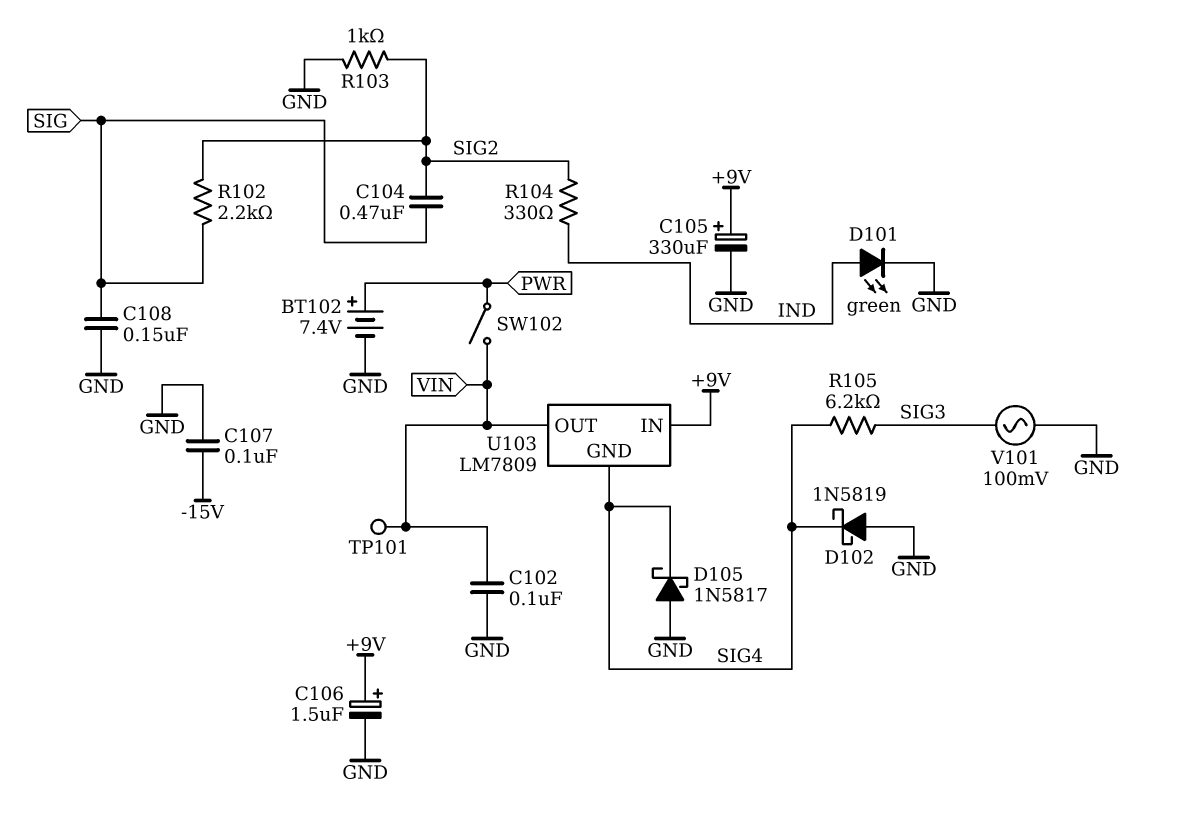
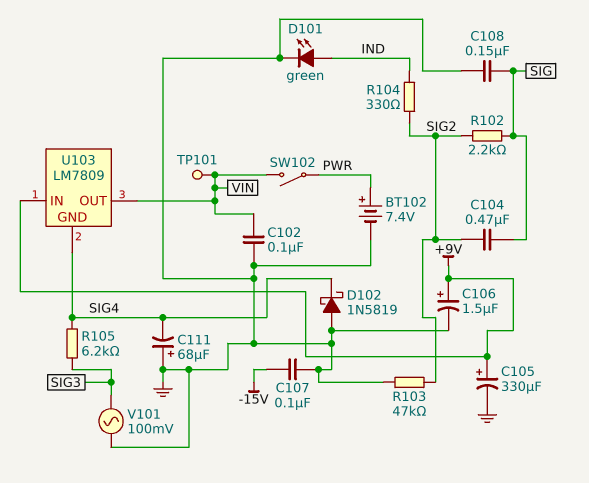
C111: none -> 68uF (plus GND, minus SIG4)
D105: schottky 1N5817 (A GND, K SIG4) -> none
R103: 1k (GND, SIG2) -> 47k (GND, SIG2)

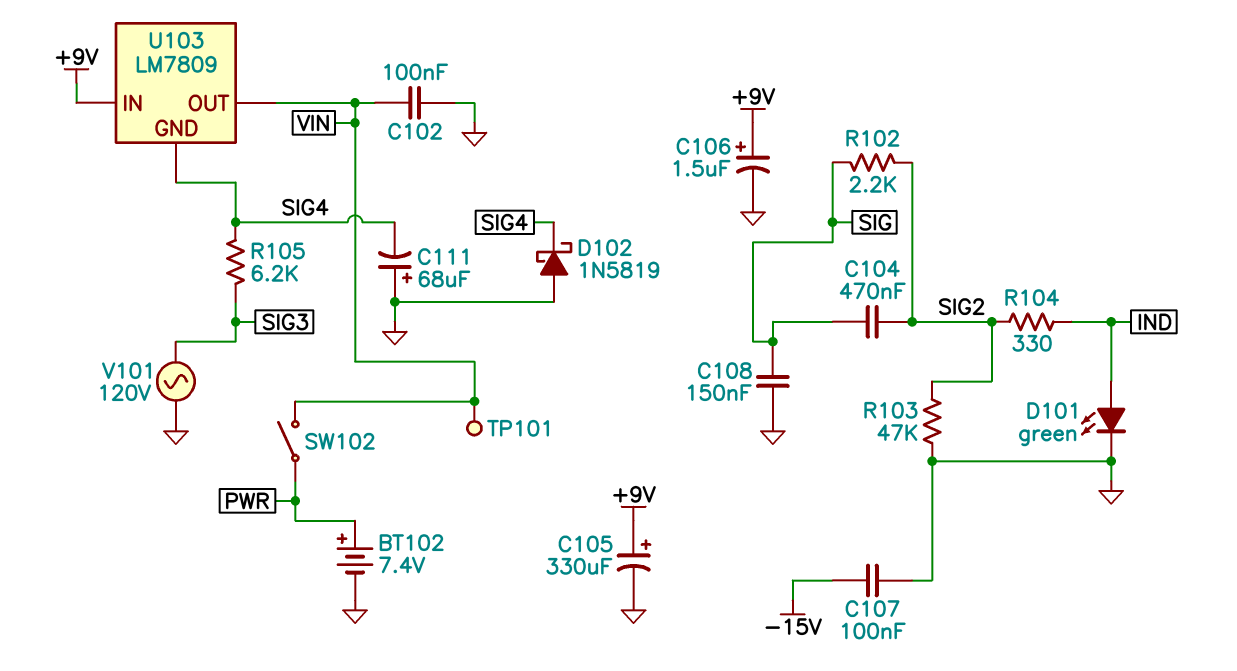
V101: AC 100mV (GND, SIG3) -> AC 120V (GND, SIG3)

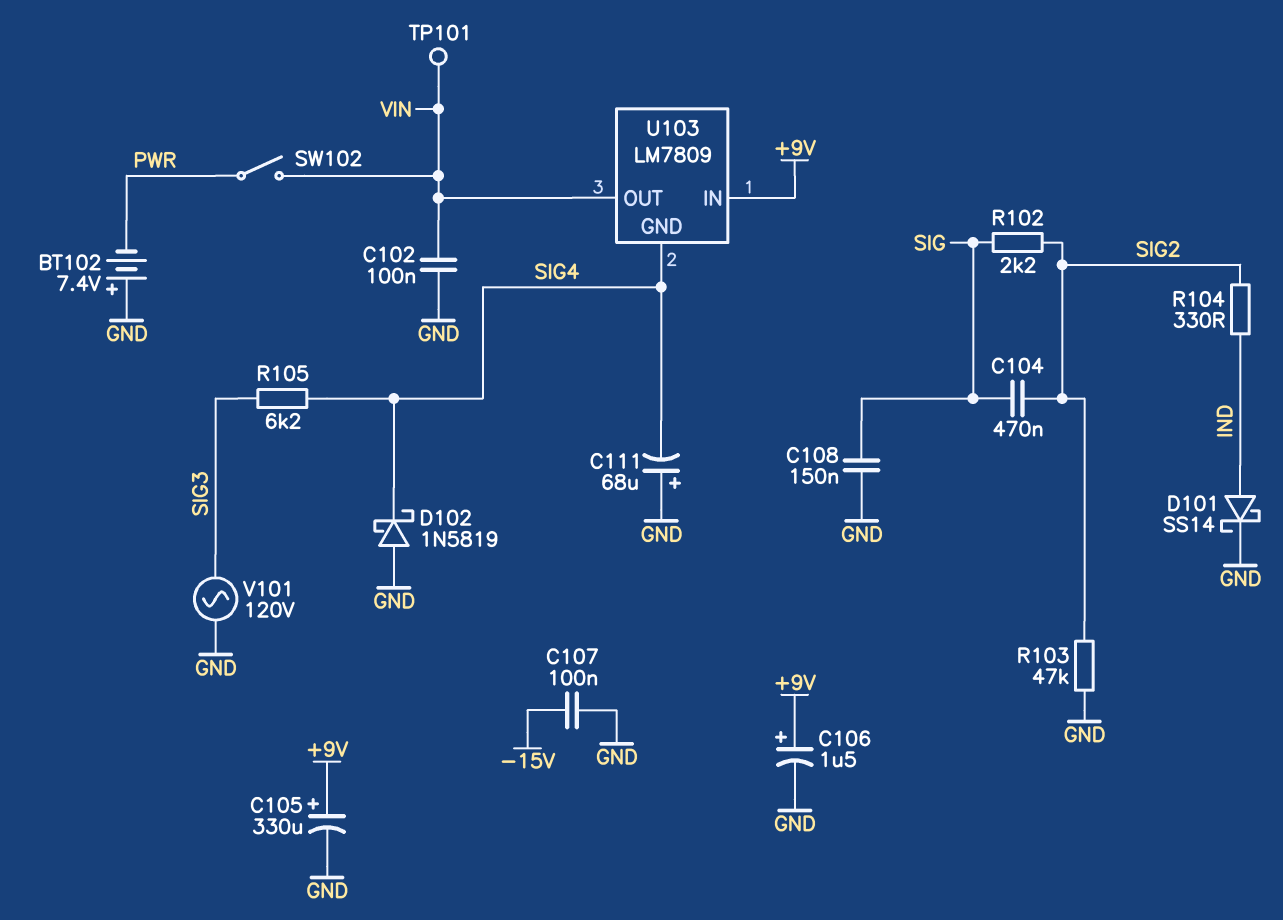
BT102: 7.4V (plus PWR, minus GND) -> 7.4V (plus GND, minus PWR)
D101: LED green (A IND, K GND) -> schottky SS14 (A IND, K GND)

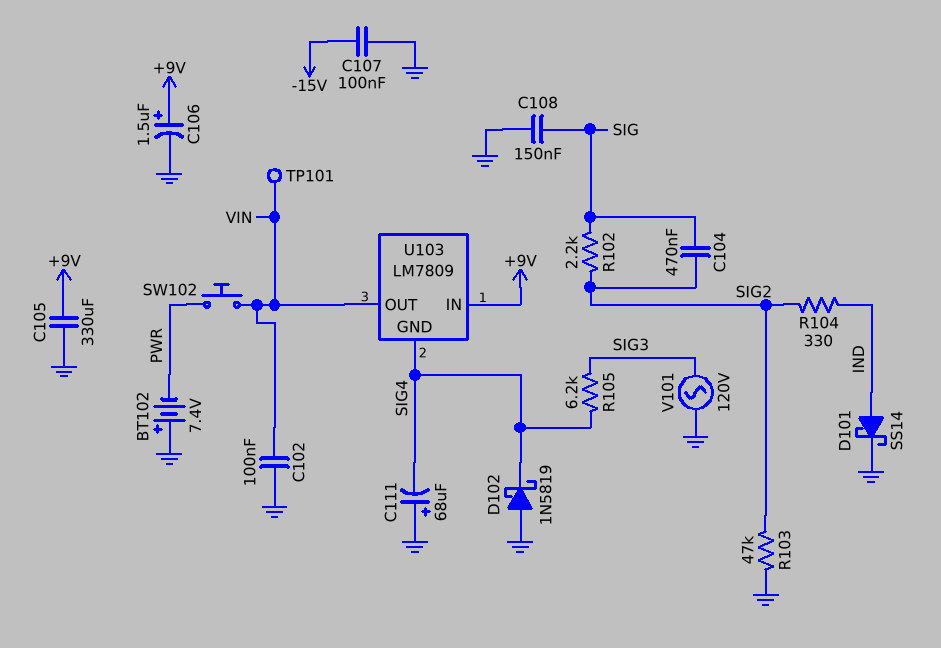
C105: 330uF (plus +9V, minus GND) -> 330uF (+9V, GND)
SW102: switch (PWR, VIN) -> button (PWR, VIN)

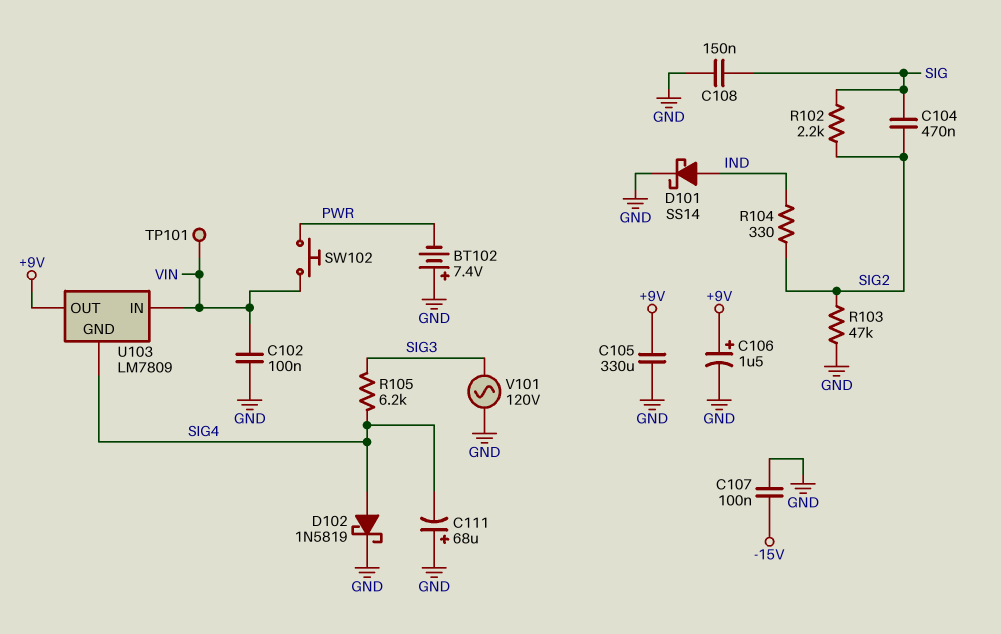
D102: schottky 1N5819 (A GND, K SIG4) -> schottky 1N5819 (A SIG4, K GND)
U103 pin IN: +9V -> VIN
U103 pin OUT: VIN -> +9V

